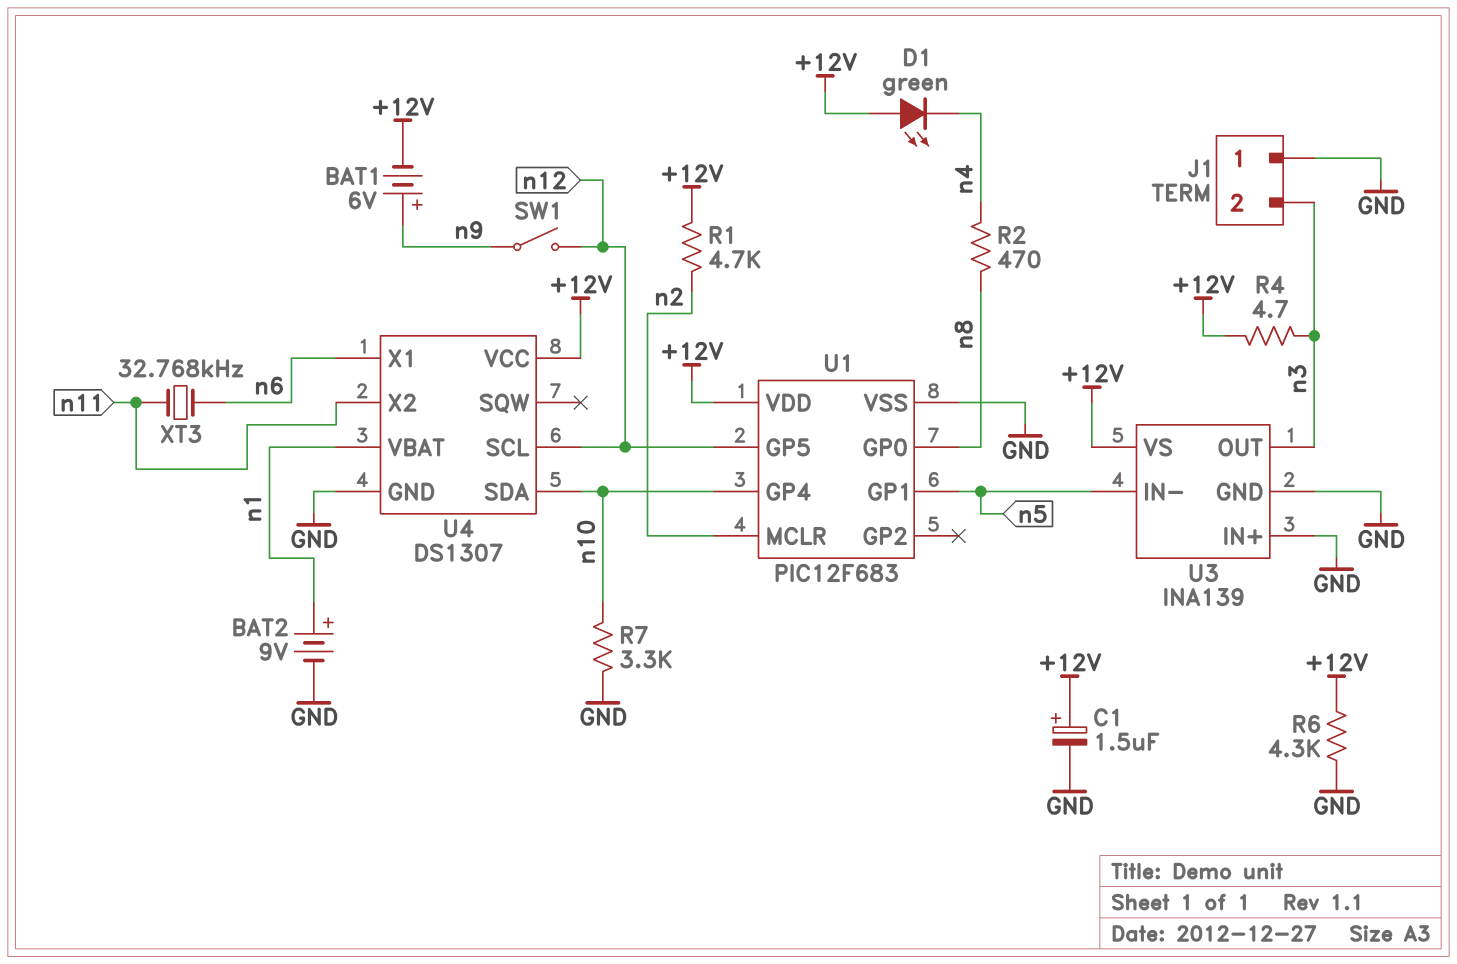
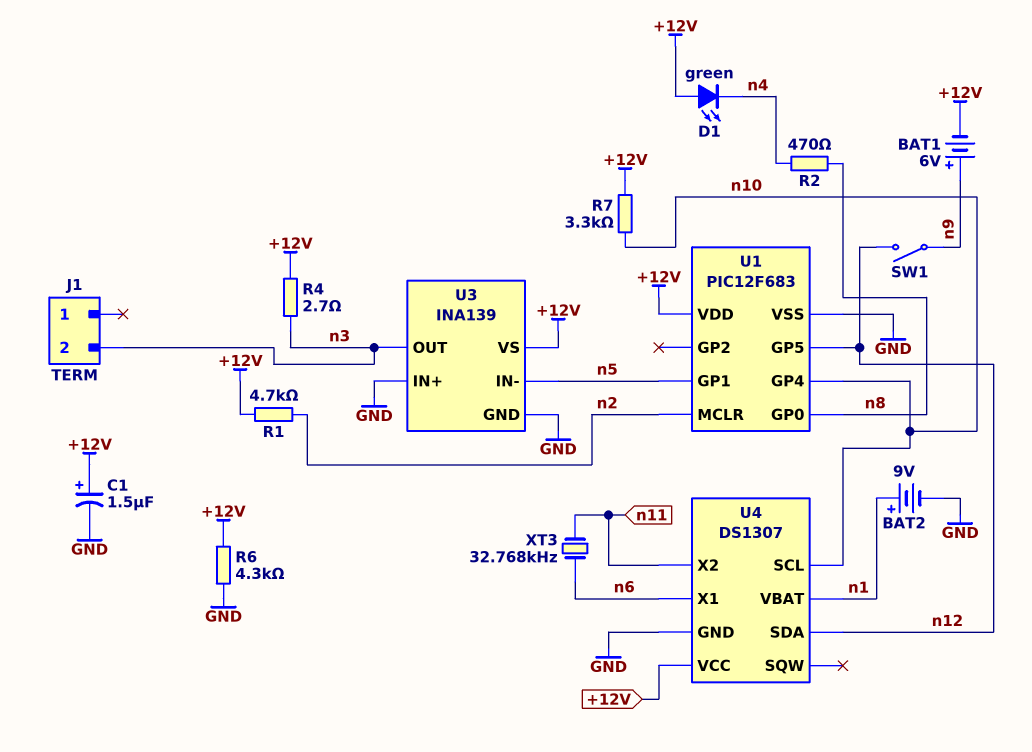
J1 pin 1: GND -> none
R4: 4.7 (+12V, n3) -> 2.7 (+12V, n3)
R7: 3.3k (GND, n10) -> 3.3k (+12V, n10)
U4 pin SCL: n12 -> n10
U4 pin SDA: n10 -> n12

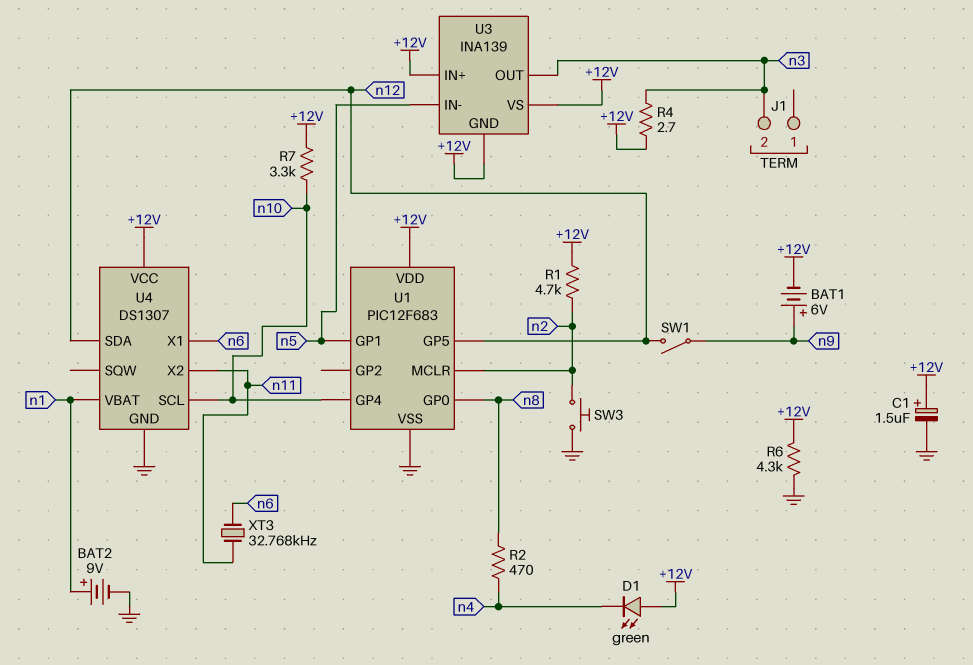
SW3: none -> button (GND, n2)
U3 pin GND: GND -> +12V
U3 pin IN+: GND -> +12V

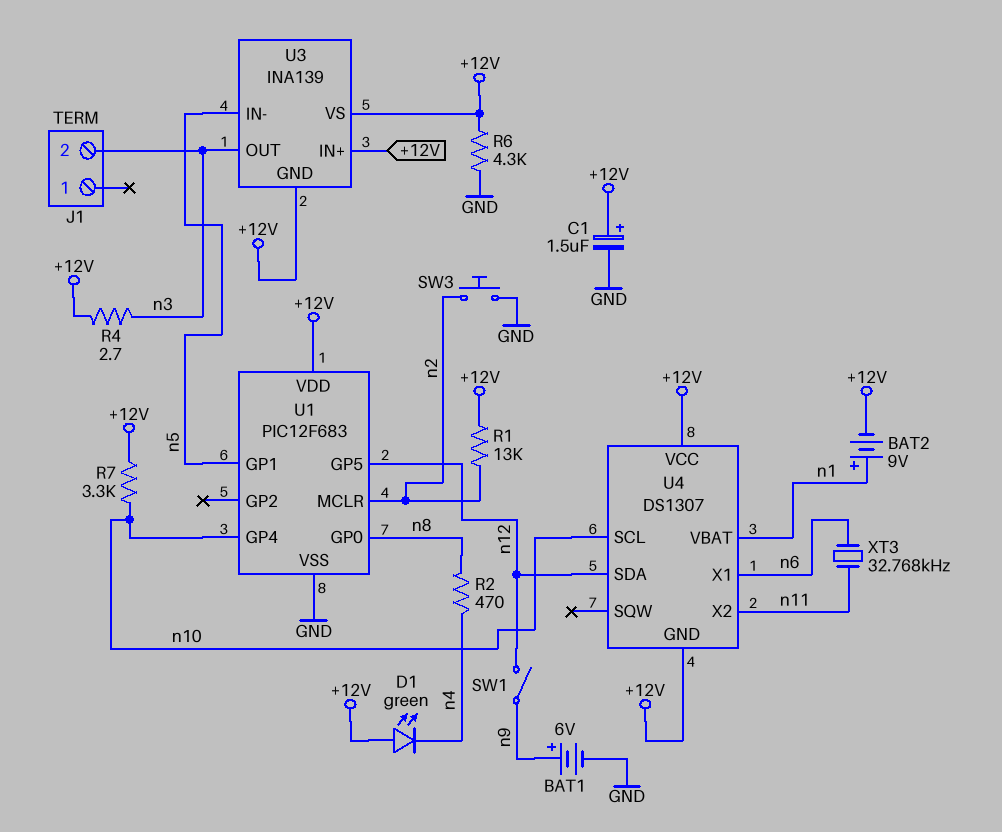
BAT1: 6V (plus n9, minus +12V) -> 6V (plus n9, minus GND)
BAT2: 9V (plus n1, minus GND) -> 9V (plus n1, minus +12V)
R1: 4.7k (+12V, n2) -> 13k (+12V, n2)
U4 pin GND: GND -> +12V

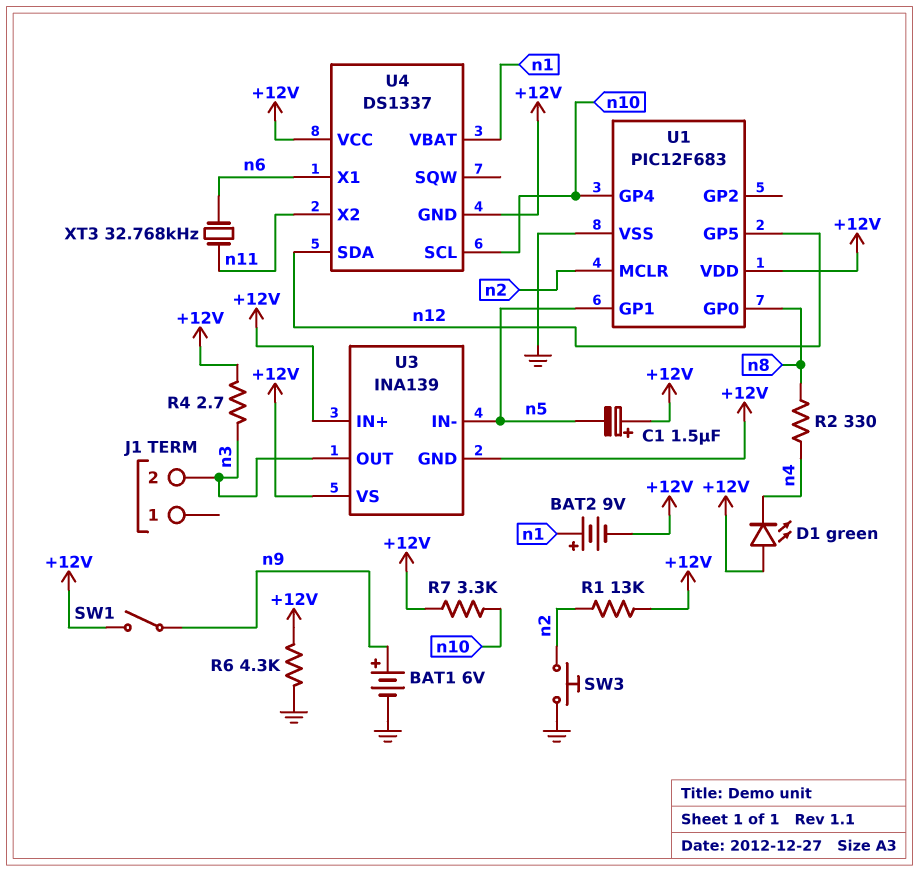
C1: 1.5uF (plus +12V, minus GND) -> 1.5uF (plus +12V, minus n5)
R2: 470 (n4, n8) -> 330 (n4, n8)
SW1: switch (n9, n12) -> switch (+12V, n9)
U4: DS1307 -> DS1337

